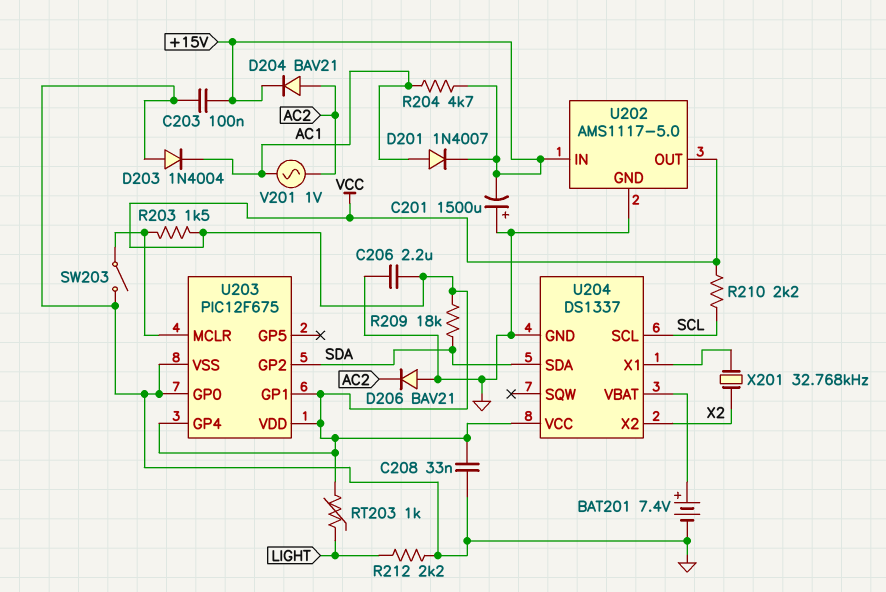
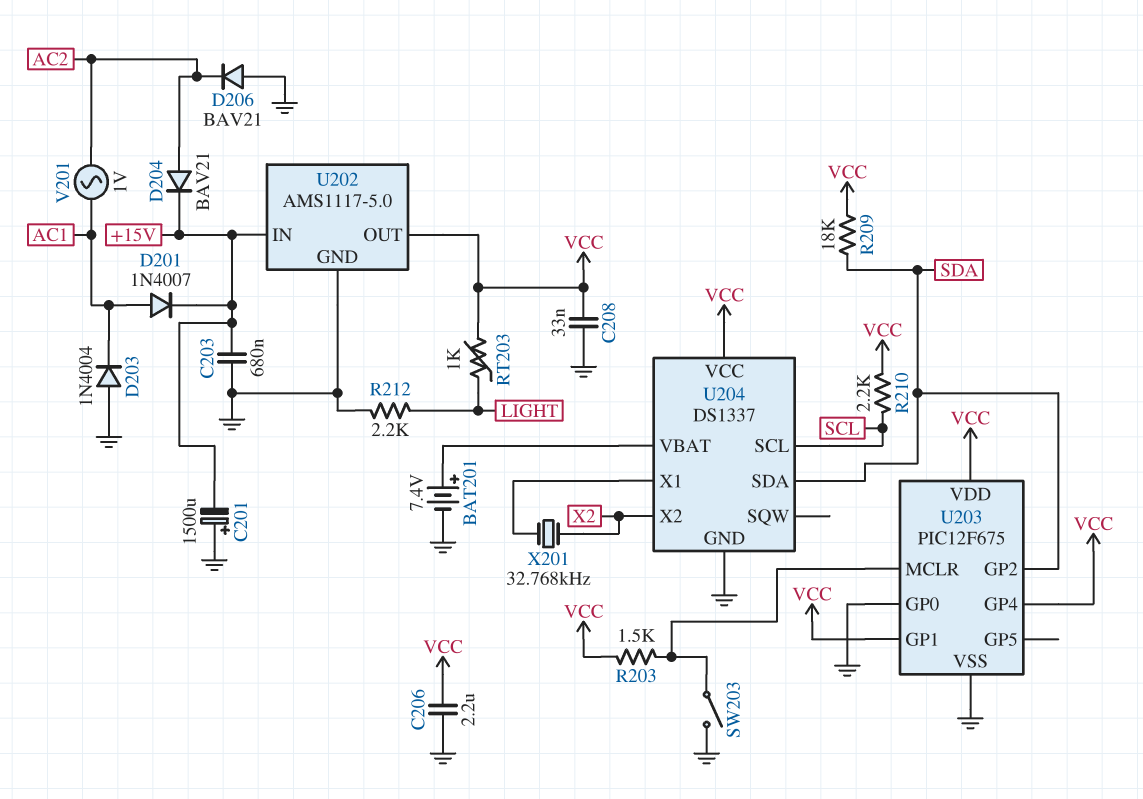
C203: 100nF (+15V, GND) -> 680nF (+15V, GND)
R204: 4.7k (+15V, AC1) -> none

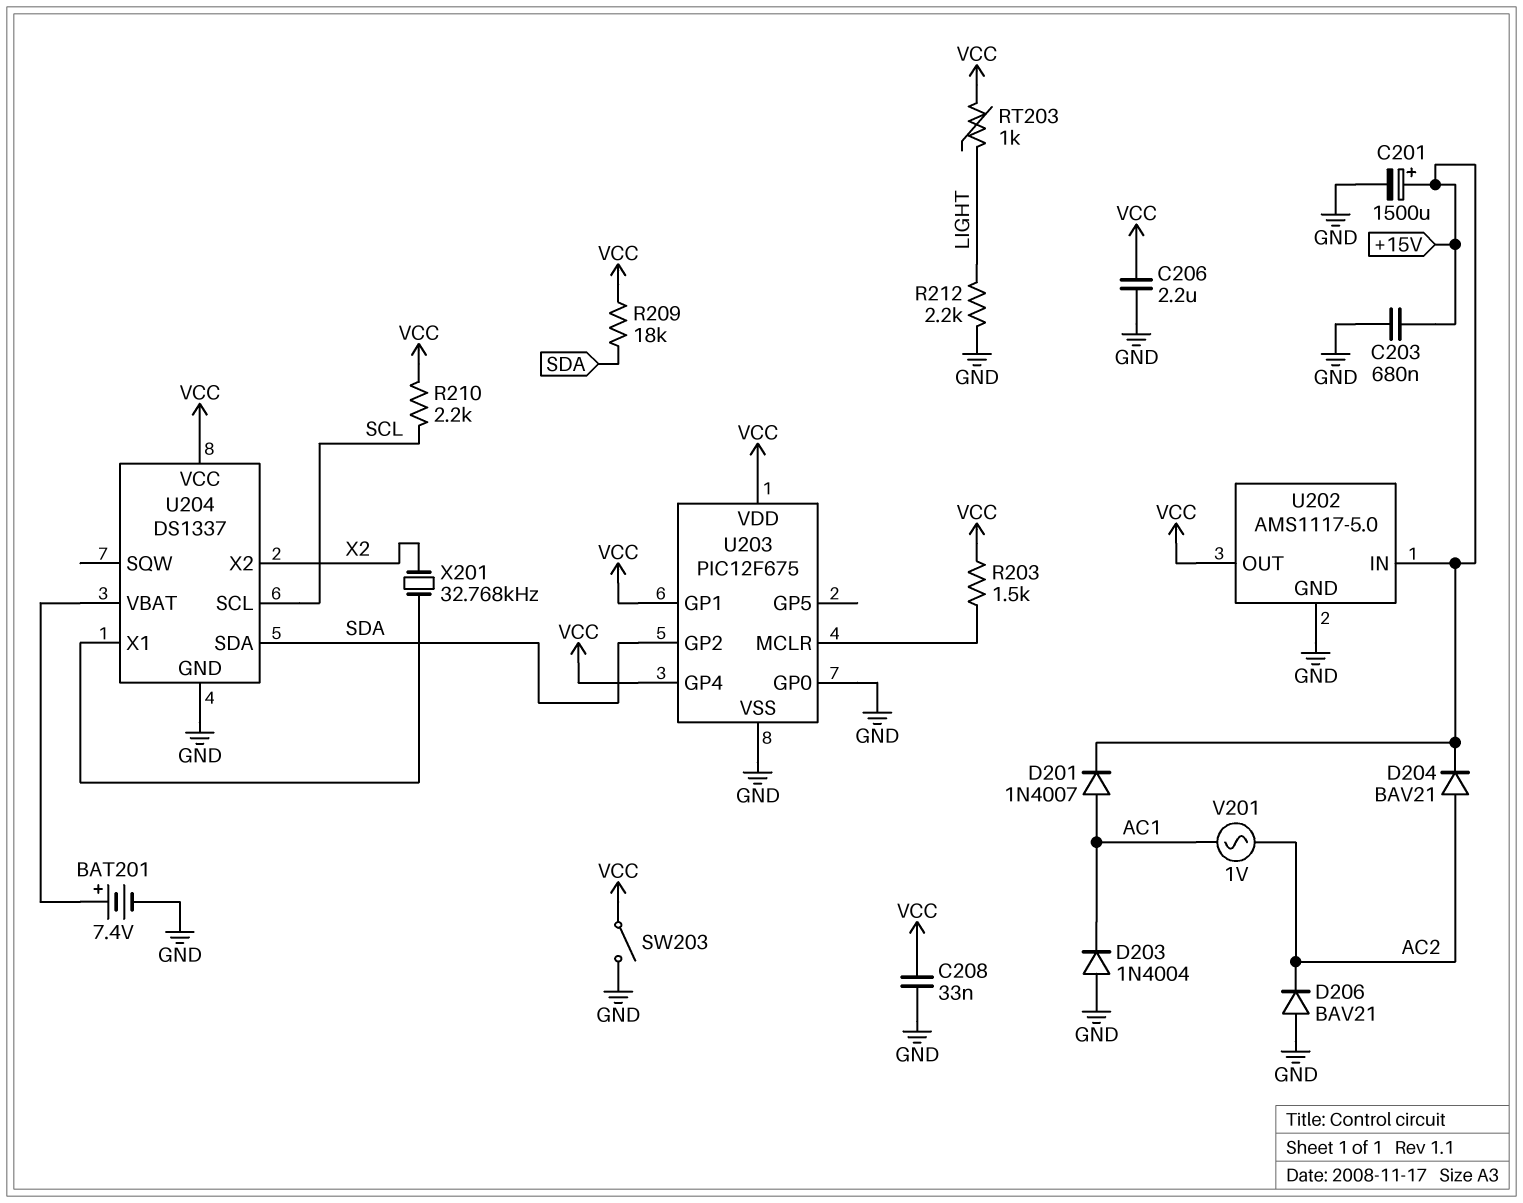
C201: 1500uF (plus GND, minus +15V) -> 1500uF (plus +15V, minus GND)
SW203: switch (GND, U203/MCLR) -> switch (GND, VCC)

